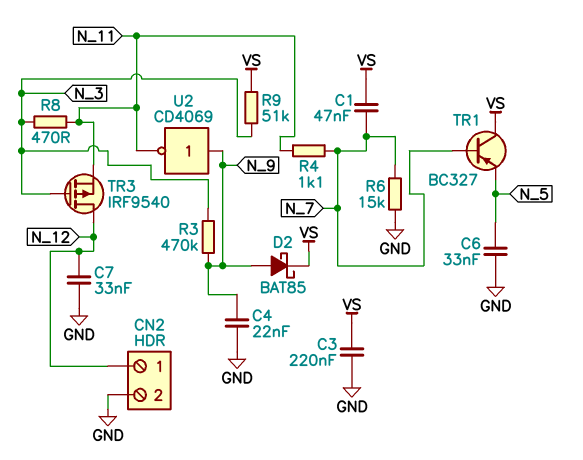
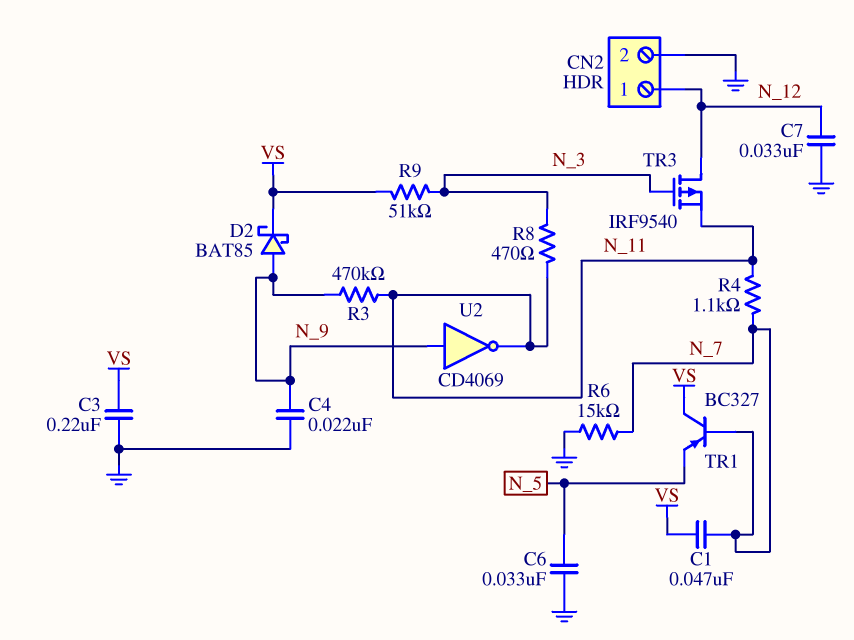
R3: 470k (N_3, N_9) -> 470k (N_9, N_11)

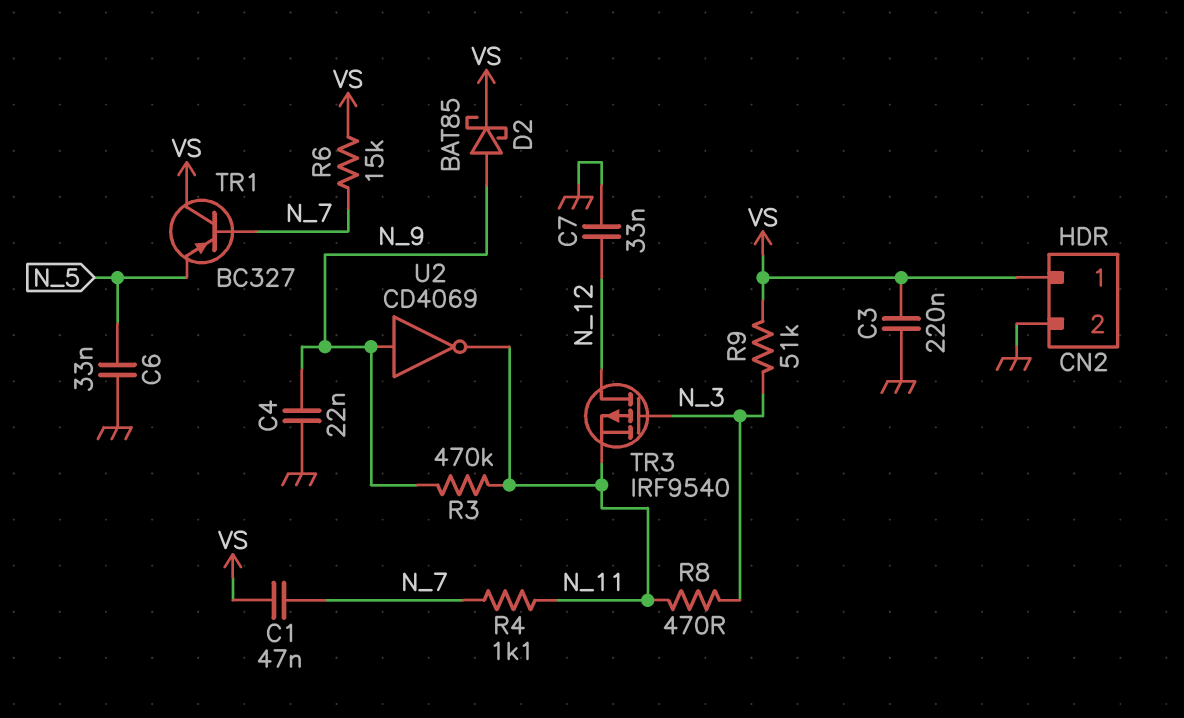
CN2 pin 1: N_12 -> VS
R6: 15k (GND, N_7) -> 15k (N_7, VS)

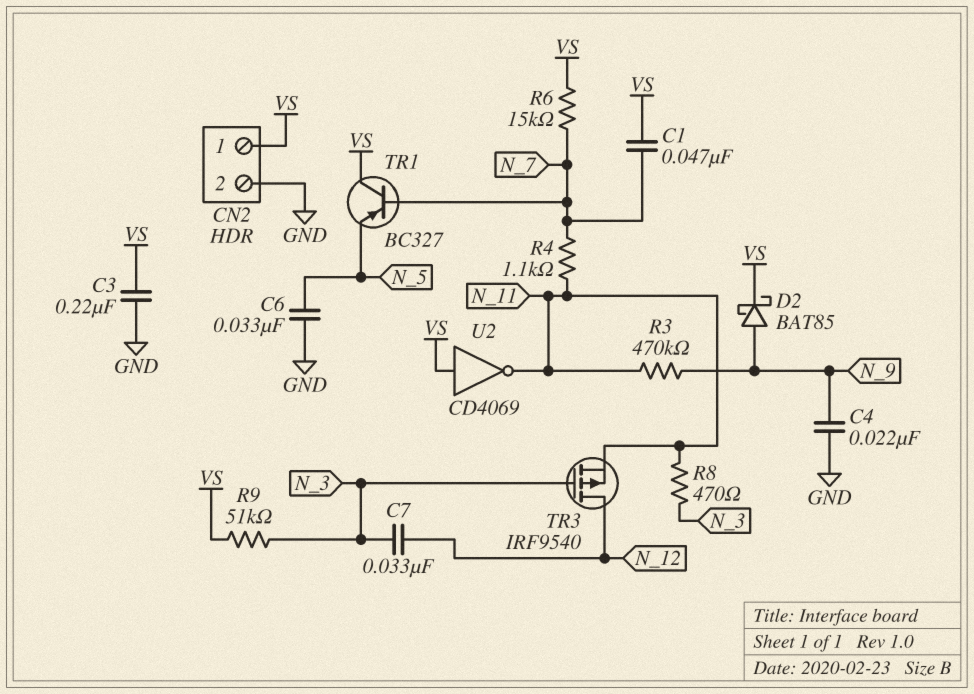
C7: 33nF (GND, N_12) -> 33nF (N_3, N_12)
U2: NOT CD4069 (in N_9, out N_11) -> NOT CD4069 (in VS, out N_11)

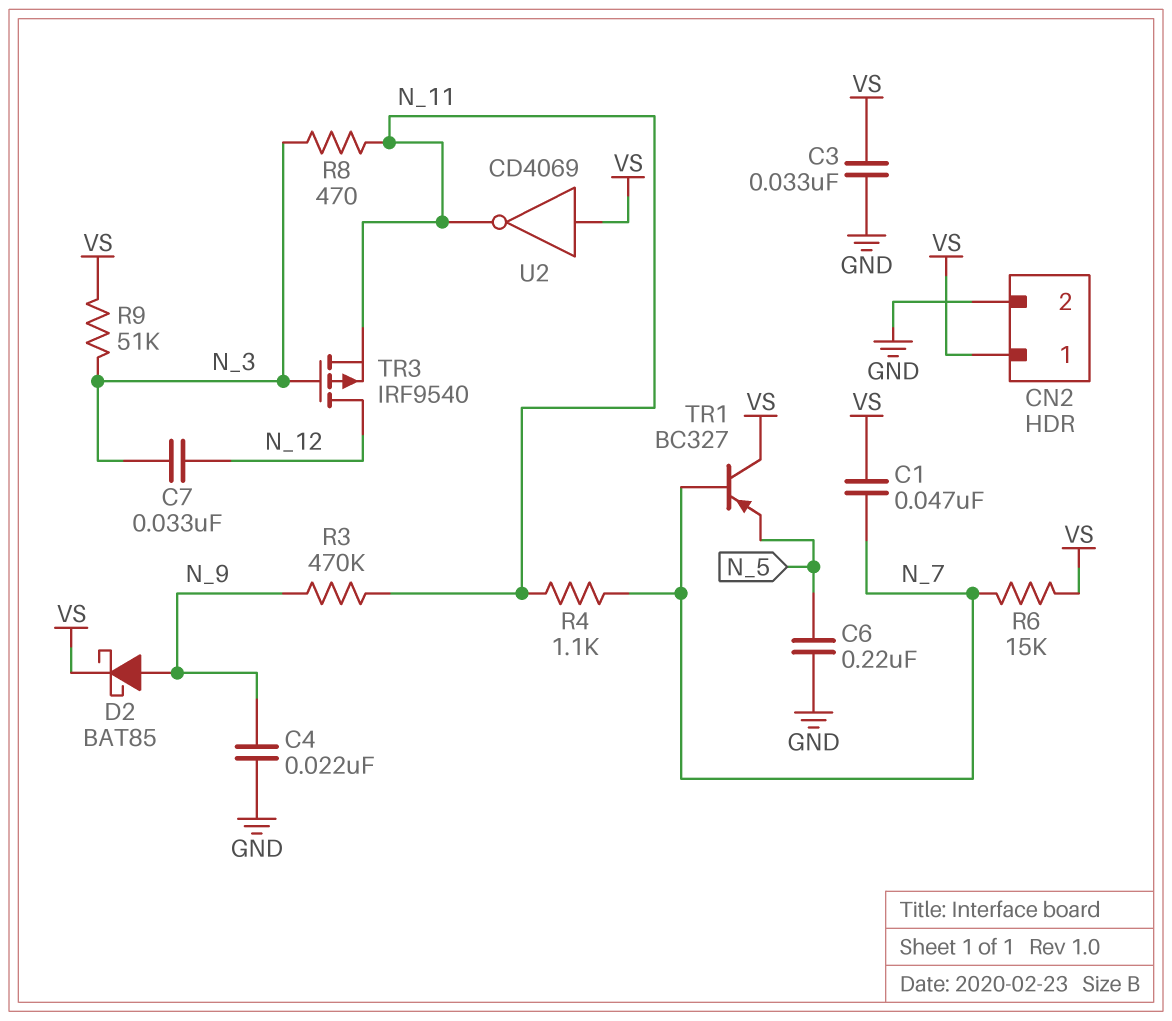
C3: 220nF (GND, VS) -> 33nF (GND, VS)
C6: 33nF (GND, N_5) -> 220nF (GND, N_5)

